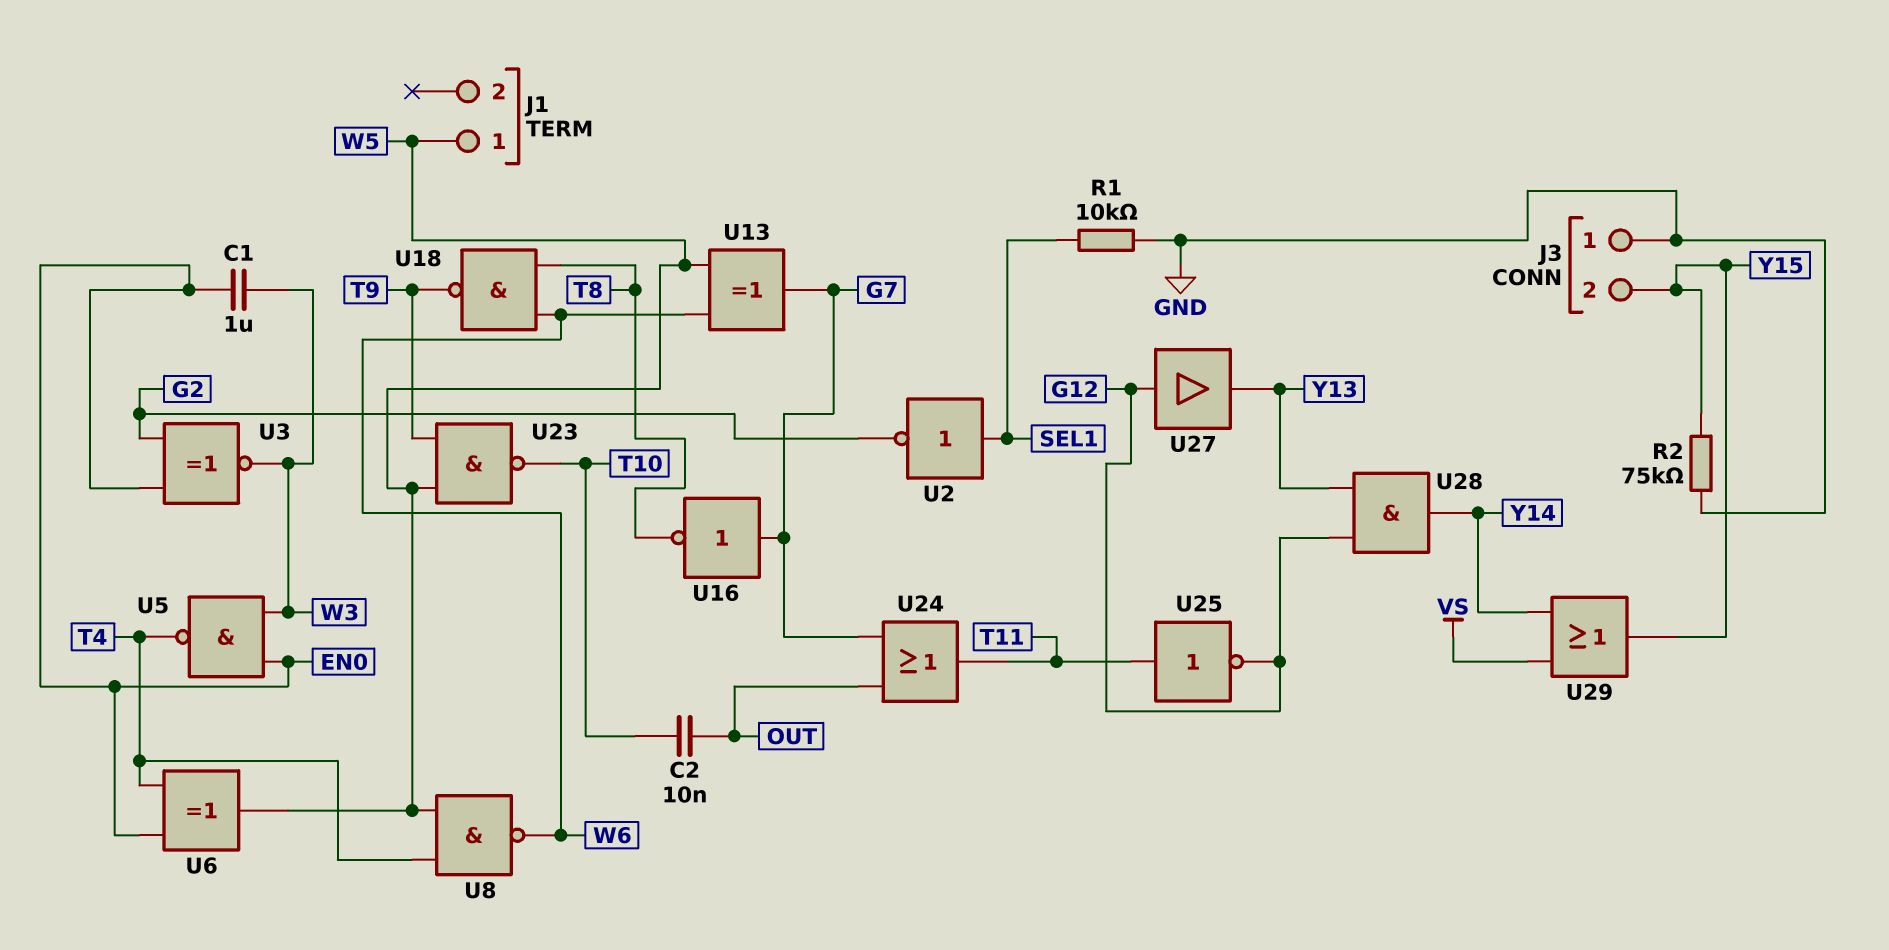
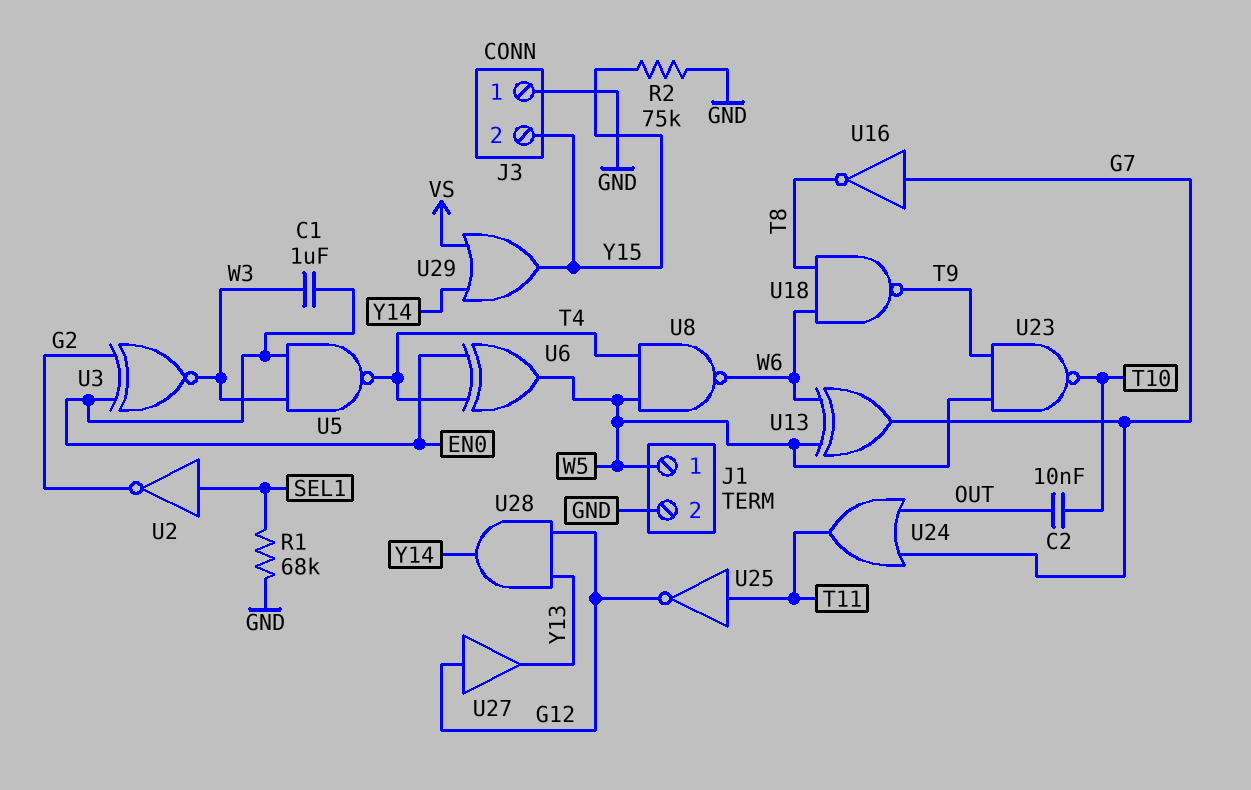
J1 pin 2: none -> GND
R1: 10k (GND, SEL1) -> 68k (GND, SEL1)

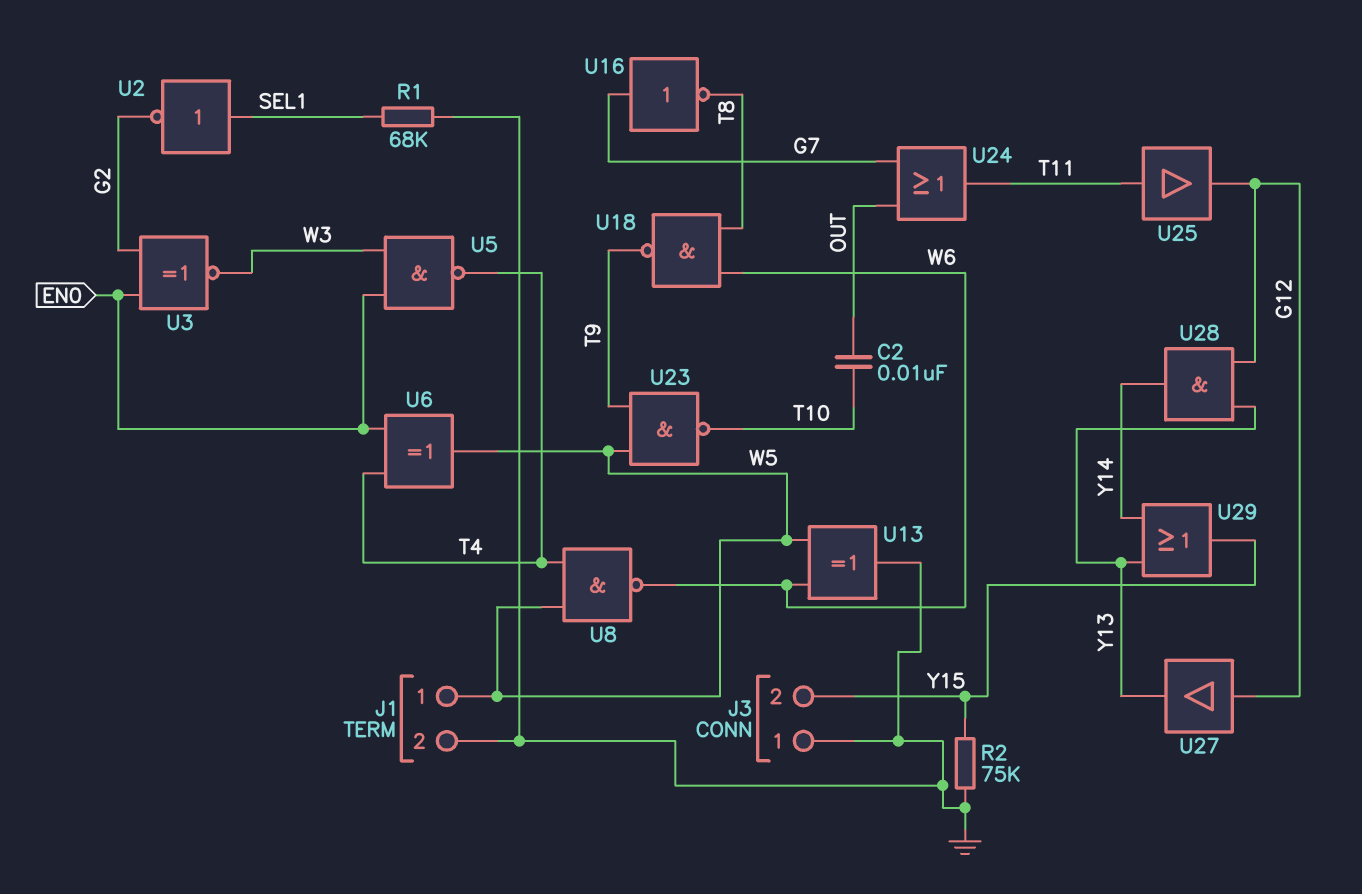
C1: 1uF (EN0, W3) -> none
U13: XOR (in W5, in W6, out G7) -> XOR (in W5, in W6, out GND)
U25: NOT (in T11, out G12) -> buffer (in T11, out G12)
U29: OR (in VS, in Y14, out Y15) -> OR (in Y13, in Y14, out Y15)

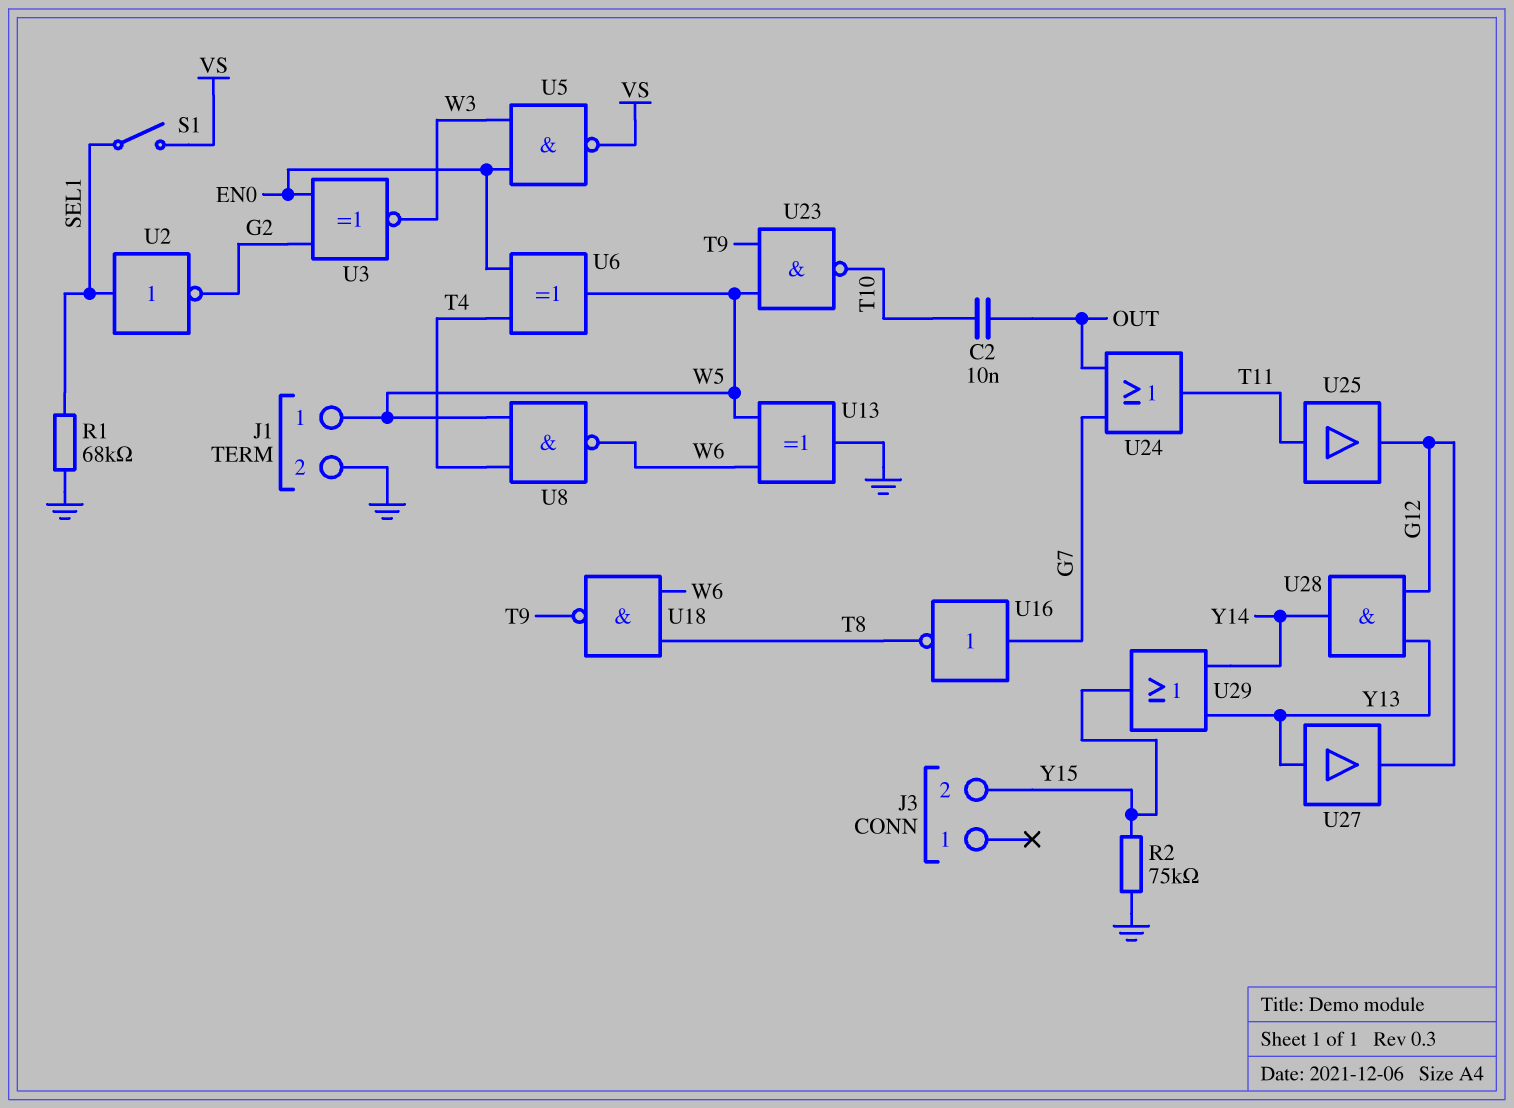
J3 pin 1: GND -> none
S1: none -> switch (SEL1, VS)
U5: NAND (in EN0, in W3, out T4) -> NAND (in EN0, in W3, out VS)
U27: buffer (in G12, out Y13) -> buffer (in Y13, out G12)

